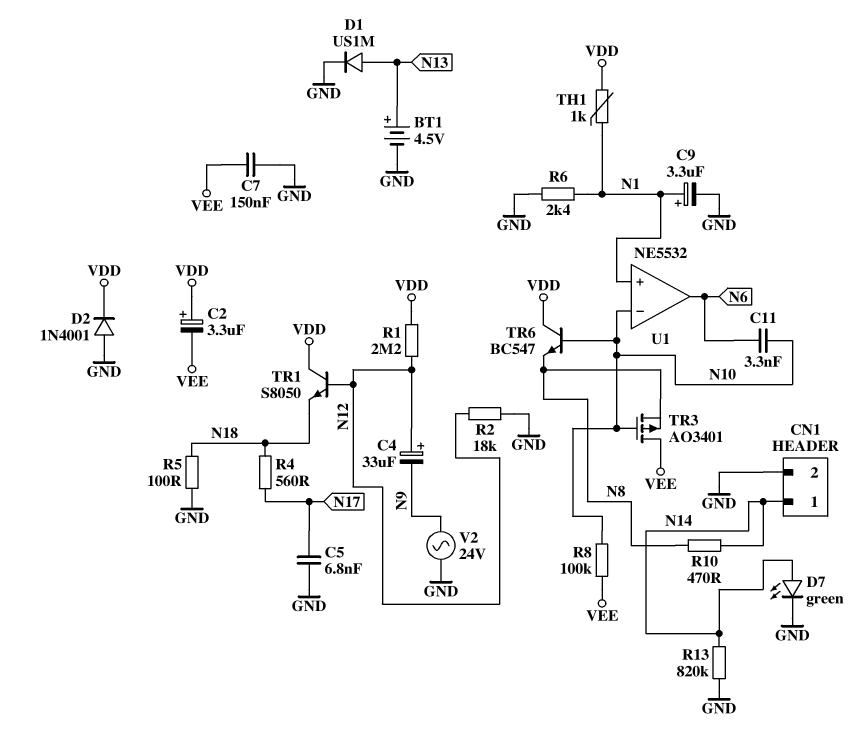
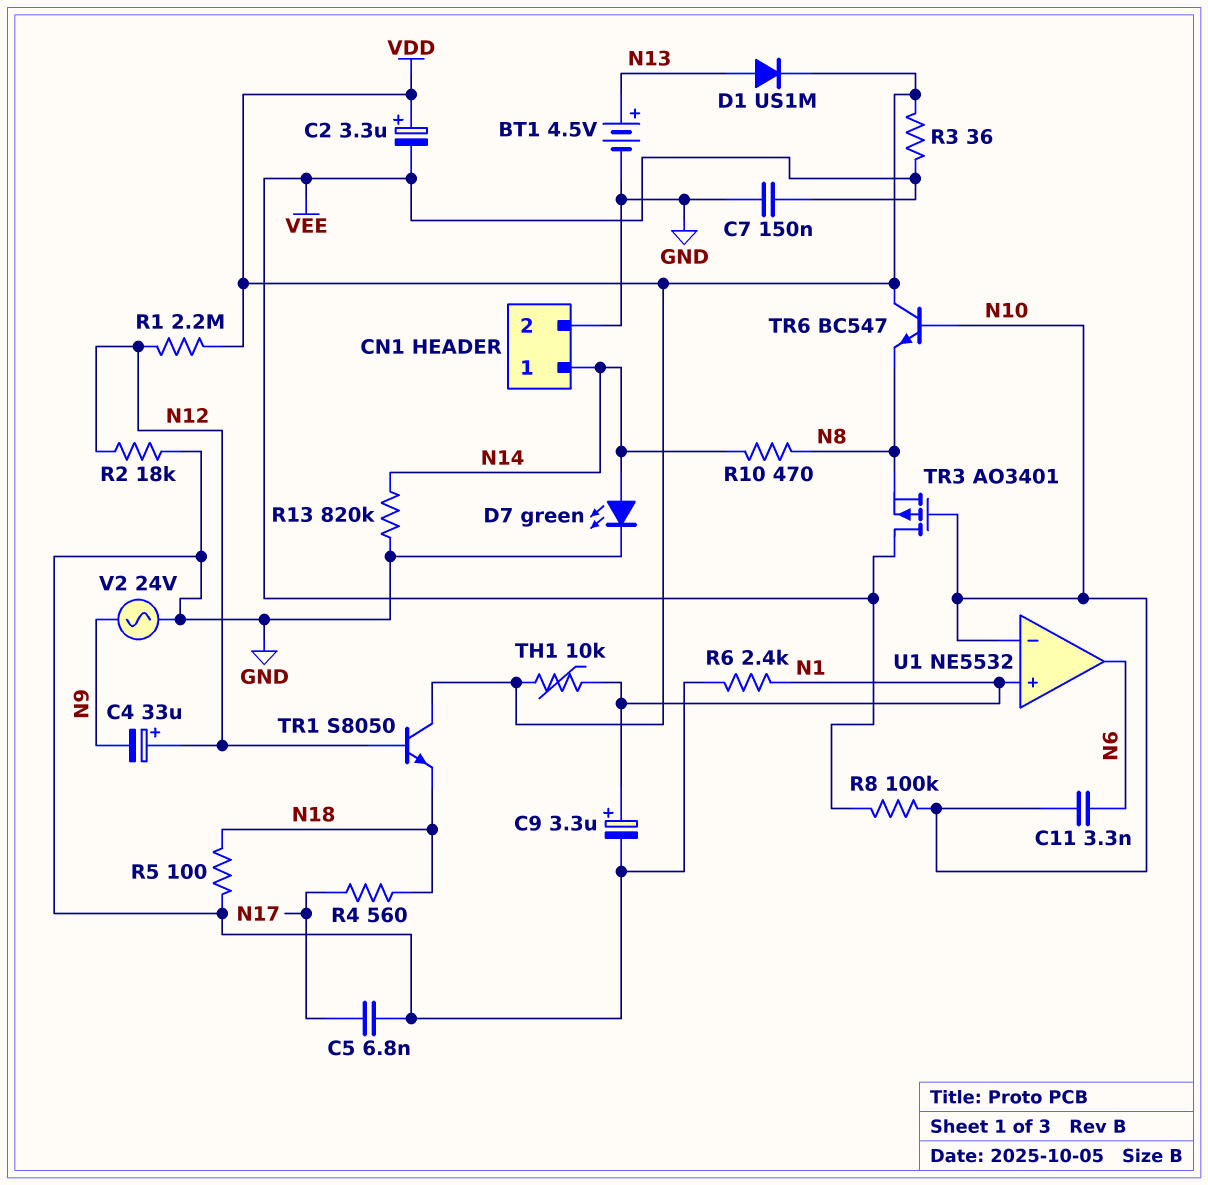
D1: diode US1M (A N13, K GND) -> diode US1M (A N13, K VDD)
D2: diode 1N4001 (A GND, K VDD) -> none
R3: none -> 36 (VDD, VEE)
TH1: 1k (N1, VDD) -> 10k (N1, VDD)

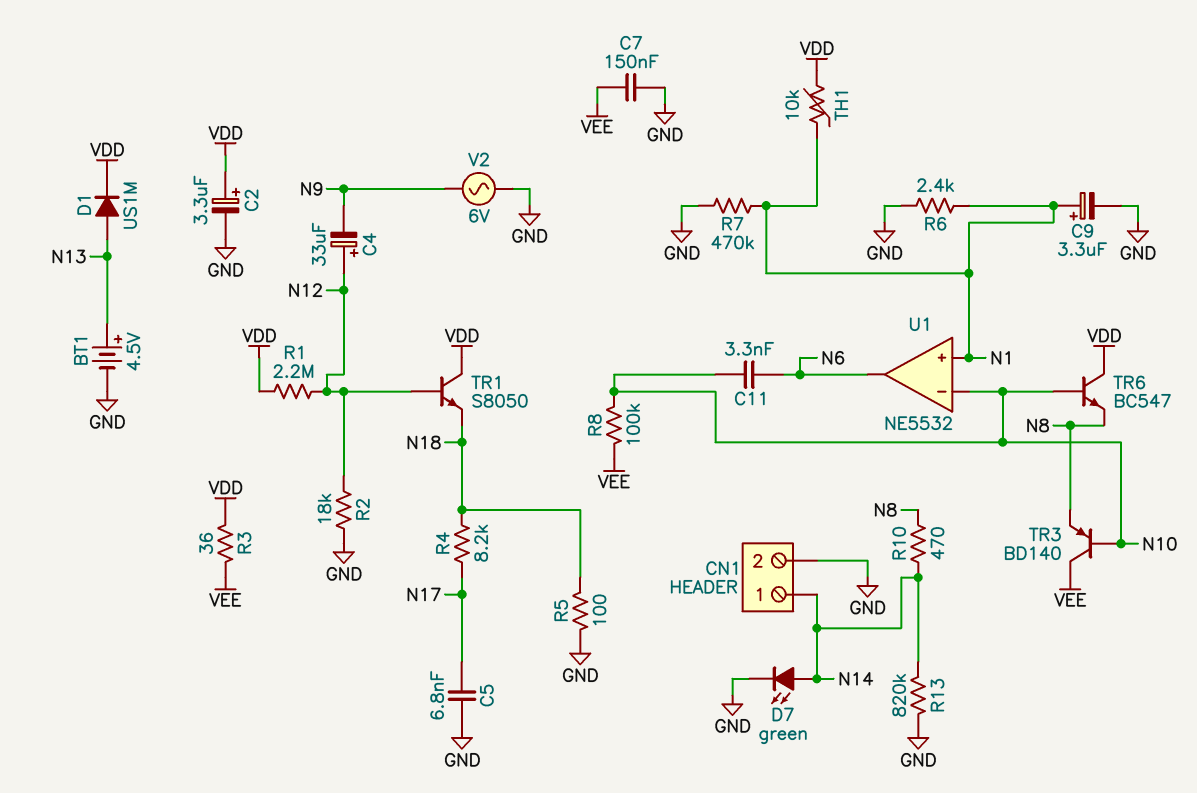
C2: 3.3uF (plus VDD, minus VEE) -> 3.3uF (plus VDD, minus GND)
R4: 560 (N17, N18) -> 8.2k (N17, N18)
R7: none -> 470k (GND, N1)
TR3: PMOS AO3401 (G N10, D VEE, S N8) -> PNP BD140 (B N10, C VEE, E N8)
V2: AC 24V (GND, N9) -> AC 6V (GND, N9)

